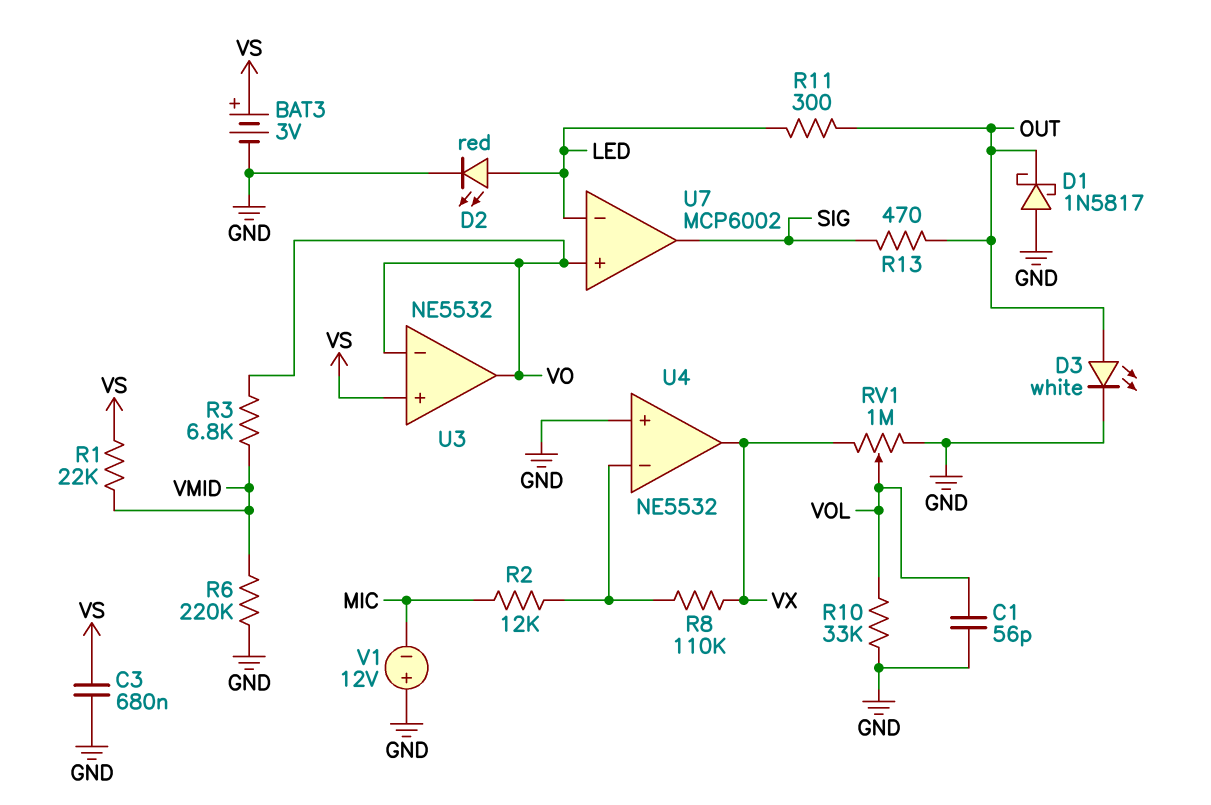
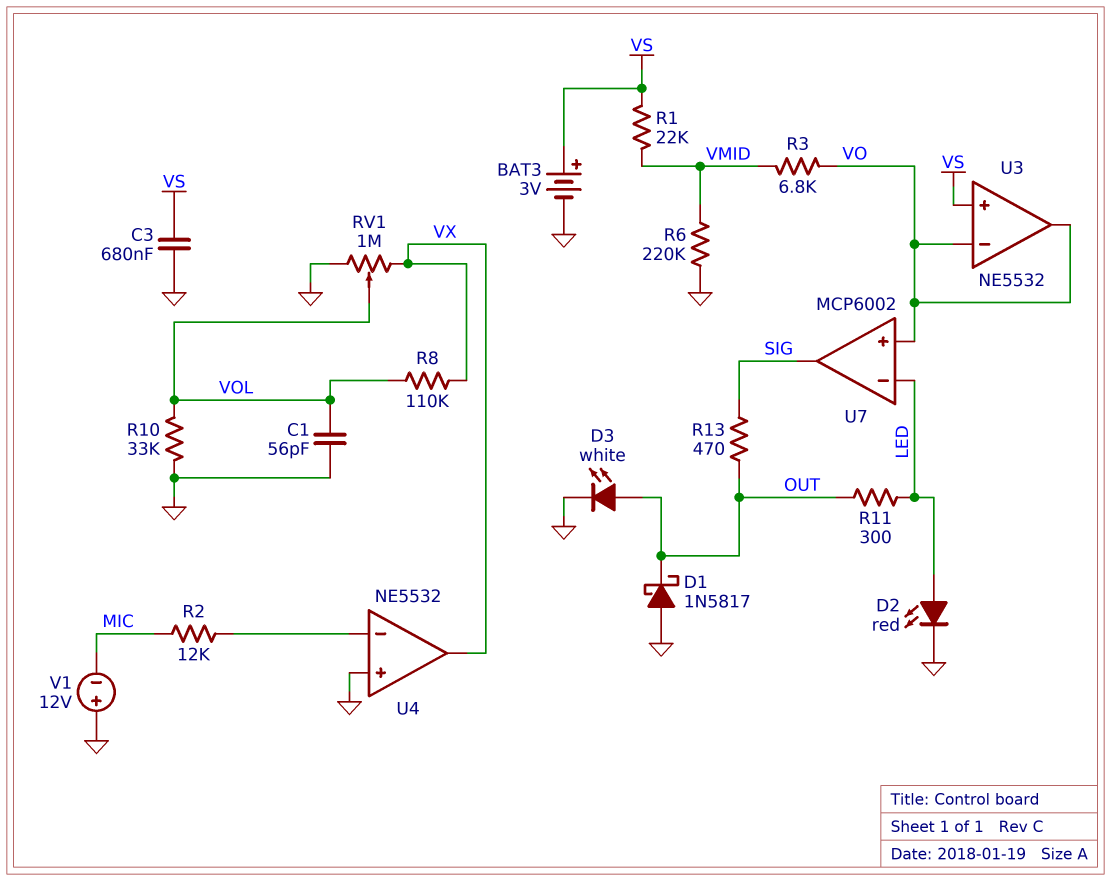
R8: 110k (U4/in-, VX) -> 110k (VOL, VX)

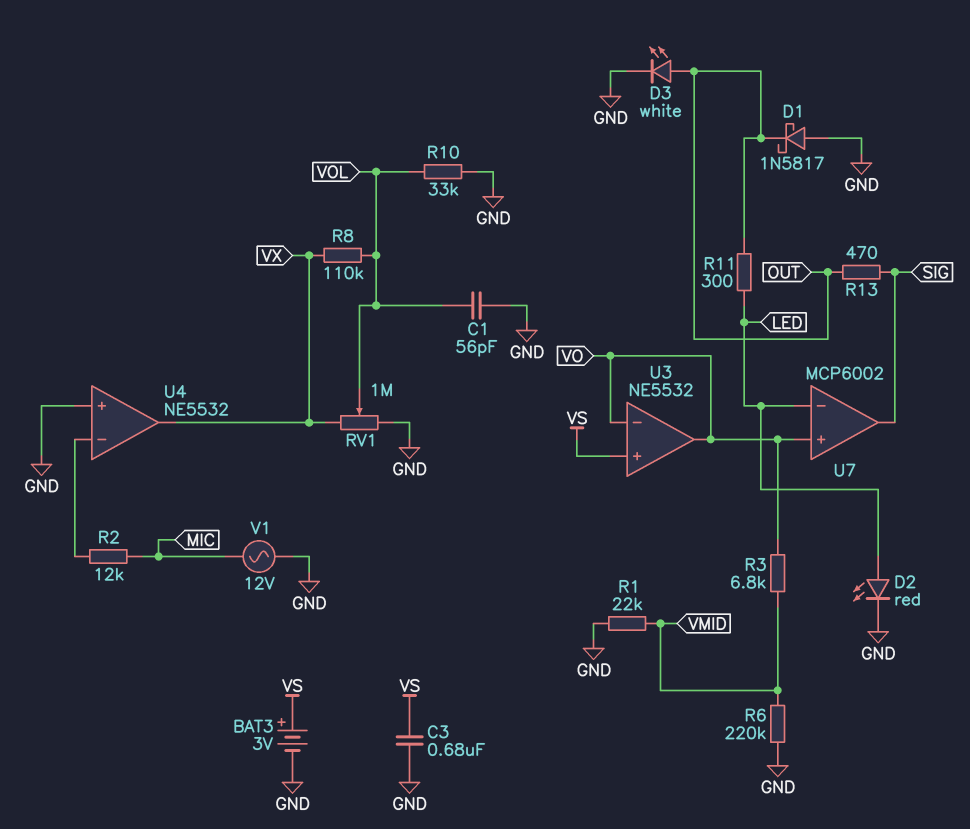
R1: 22k (VMID, VS) -> 22k (GND, VMID)
V1: 12V (plus GND, minus MIC) -> AC 12V (GND, MIC)

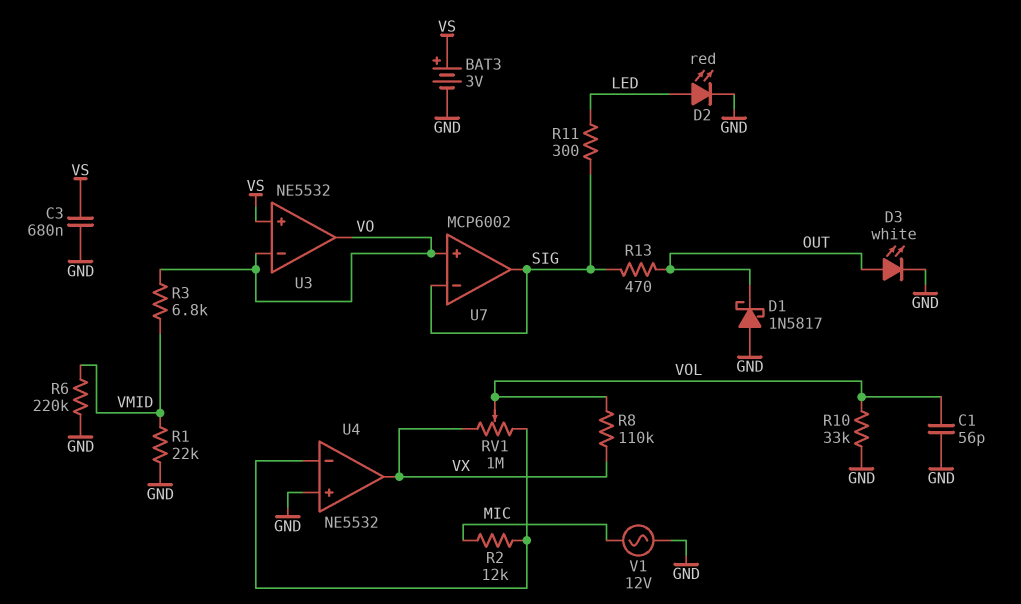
R11: 300 (LED, OUT) -> 300 (LED, SIG)
RV1: 1M (GND, VX, wiper VOL) -> 1M (U4/in-, VX, wiper VOL)
U7 pin in-: LED -> SIG

